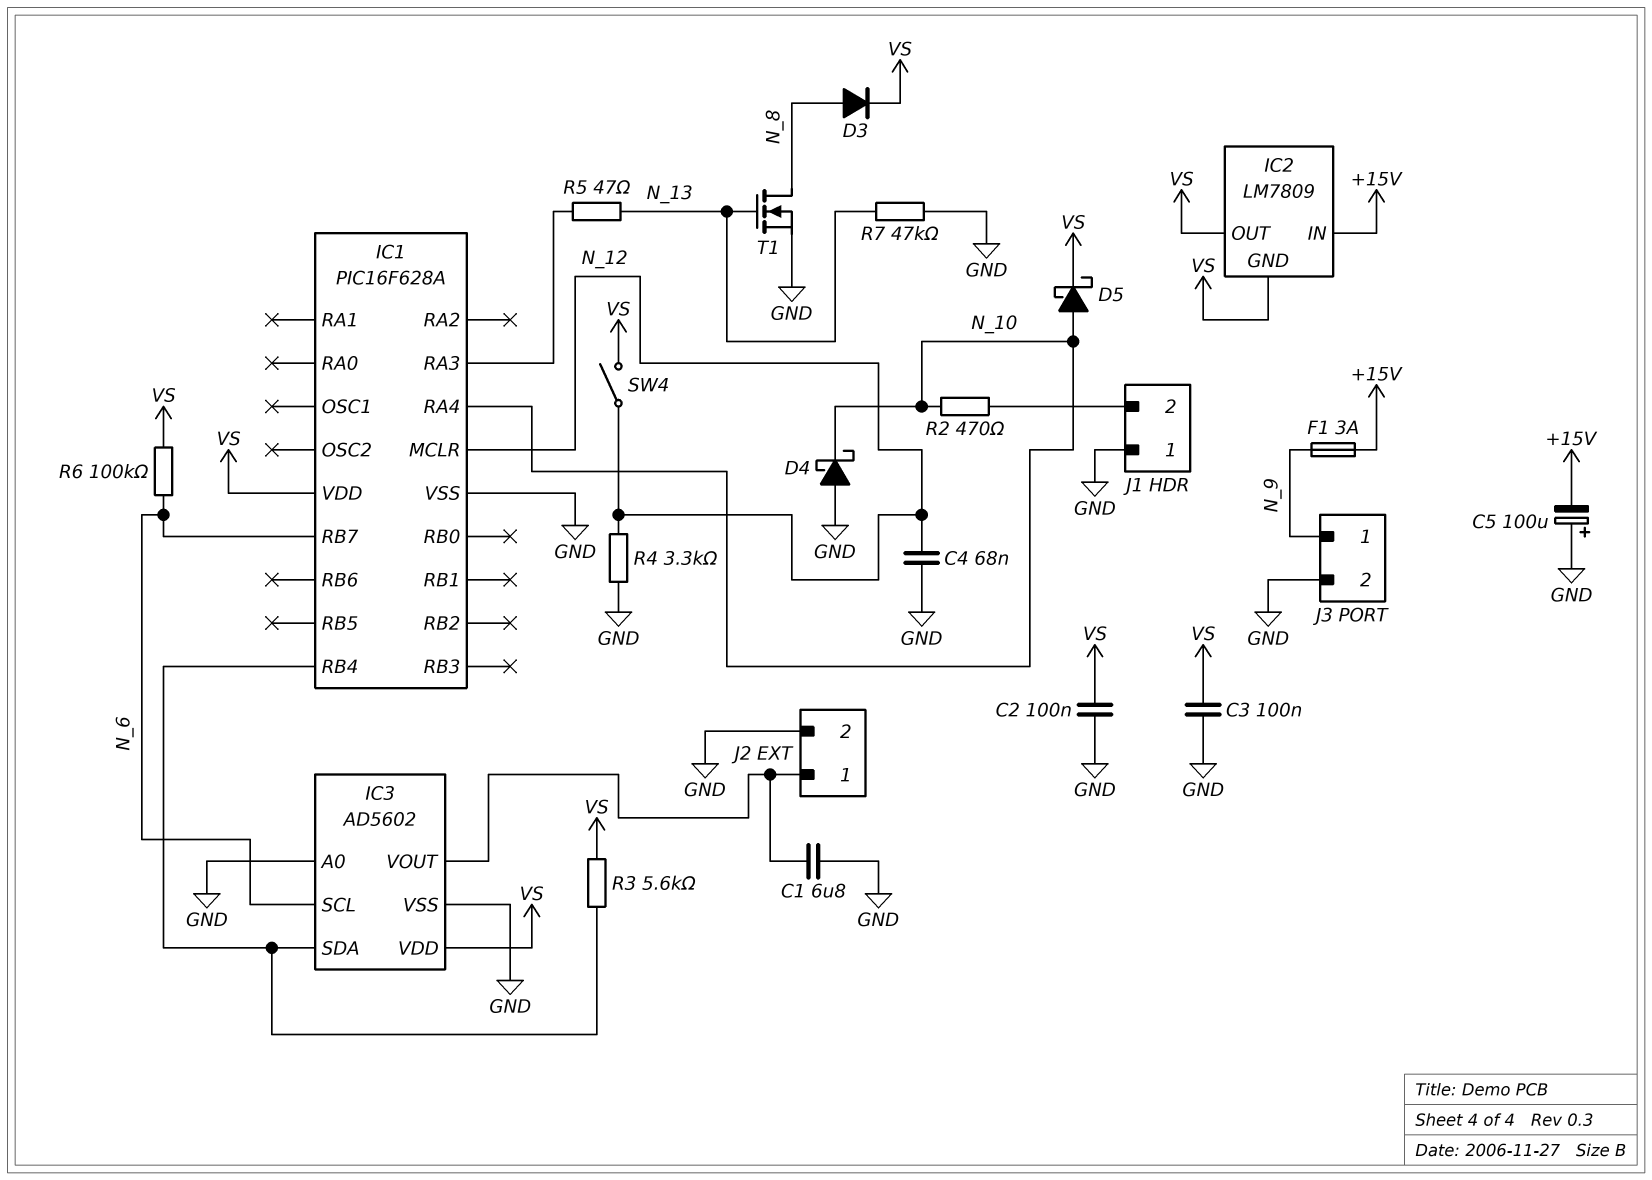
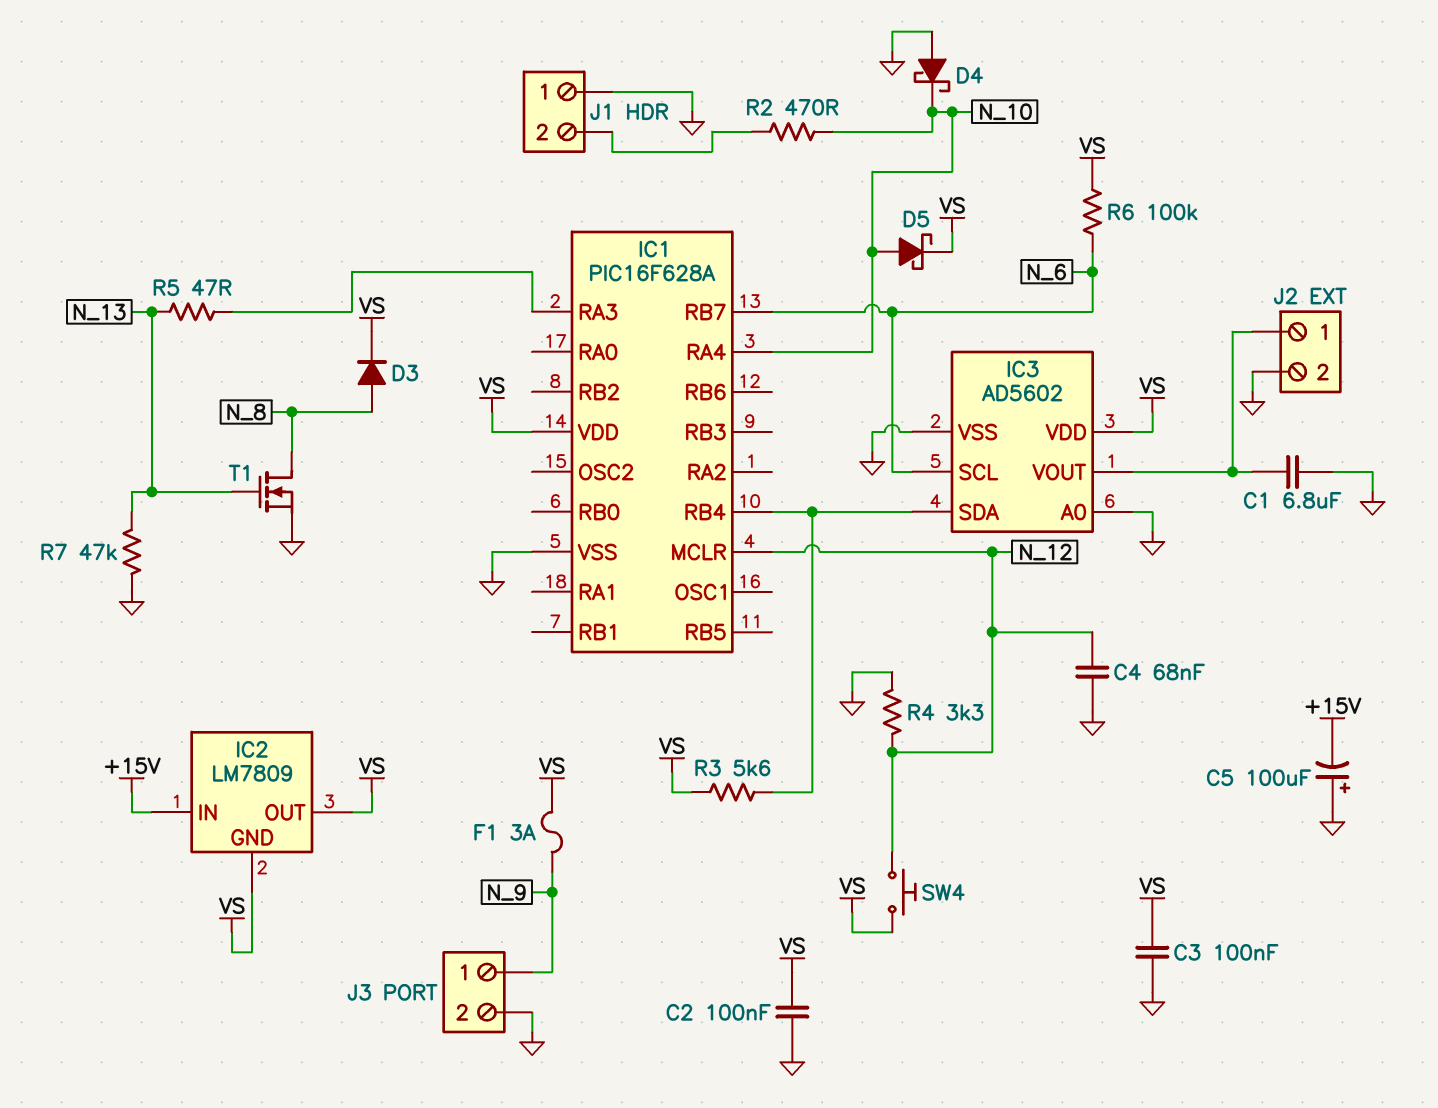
F1: 3A (+15V, N_9) -> 3A (N_9, VS)
SW4: switch (N_12, VS) -> button (N_12, VS)

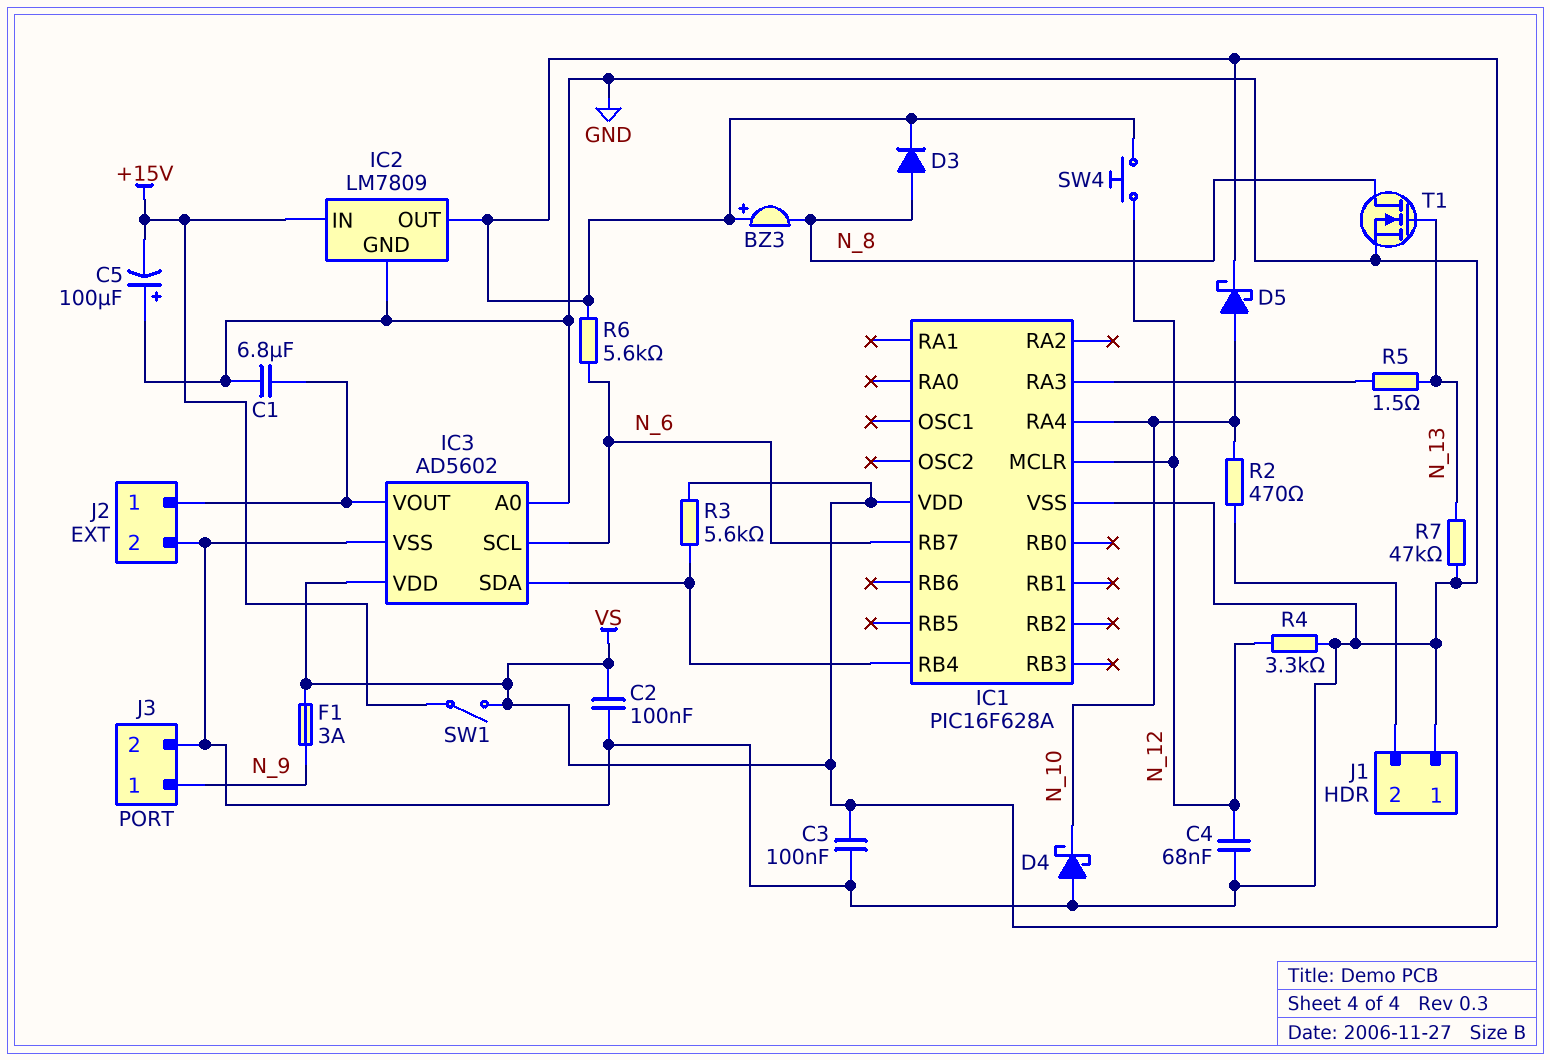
BZ3: none -> buzzer (plus VS, minus N_8)
IC2 pin GND: VS -> GND
R5: 47 (IC1/RA3, N_13) -> 1.5 (IC1/RA3, N_13)
R6: 100k (N_6, VS) -> 5.6k (N_6, VS)
SW1: none -> switch (+15V, VS)

